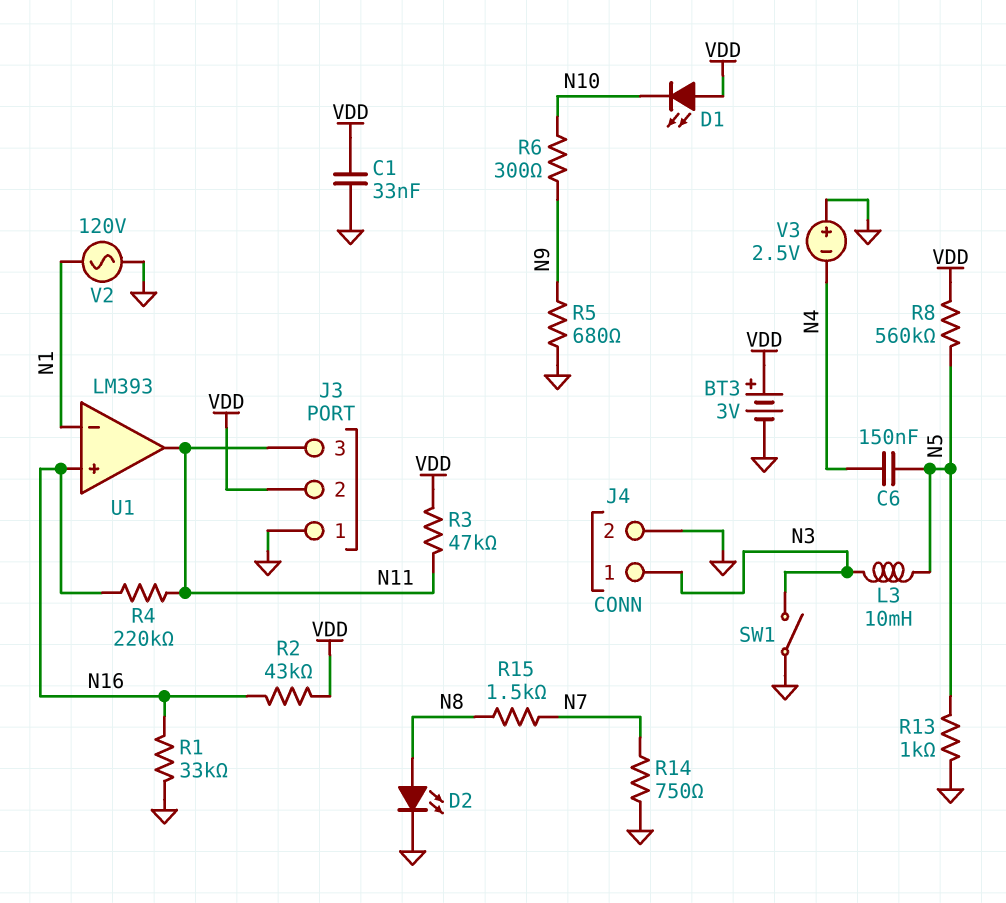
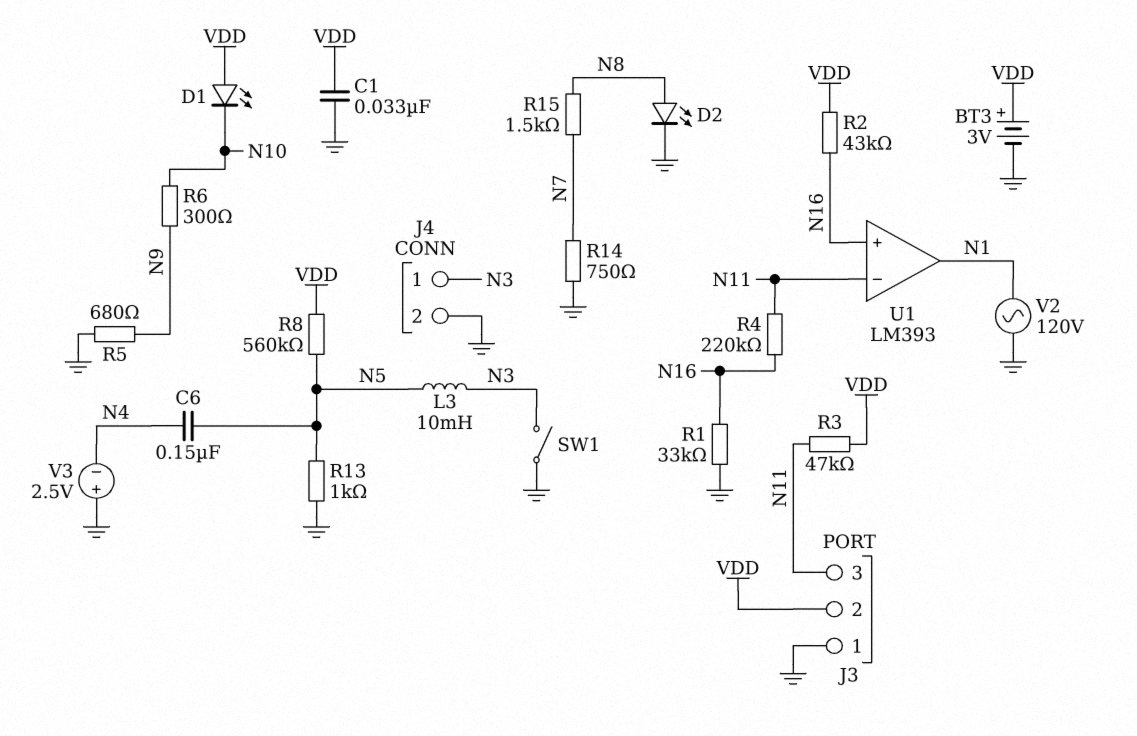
U1 pin in-: N1 -> N11
U1 pin out: N11 -> N1

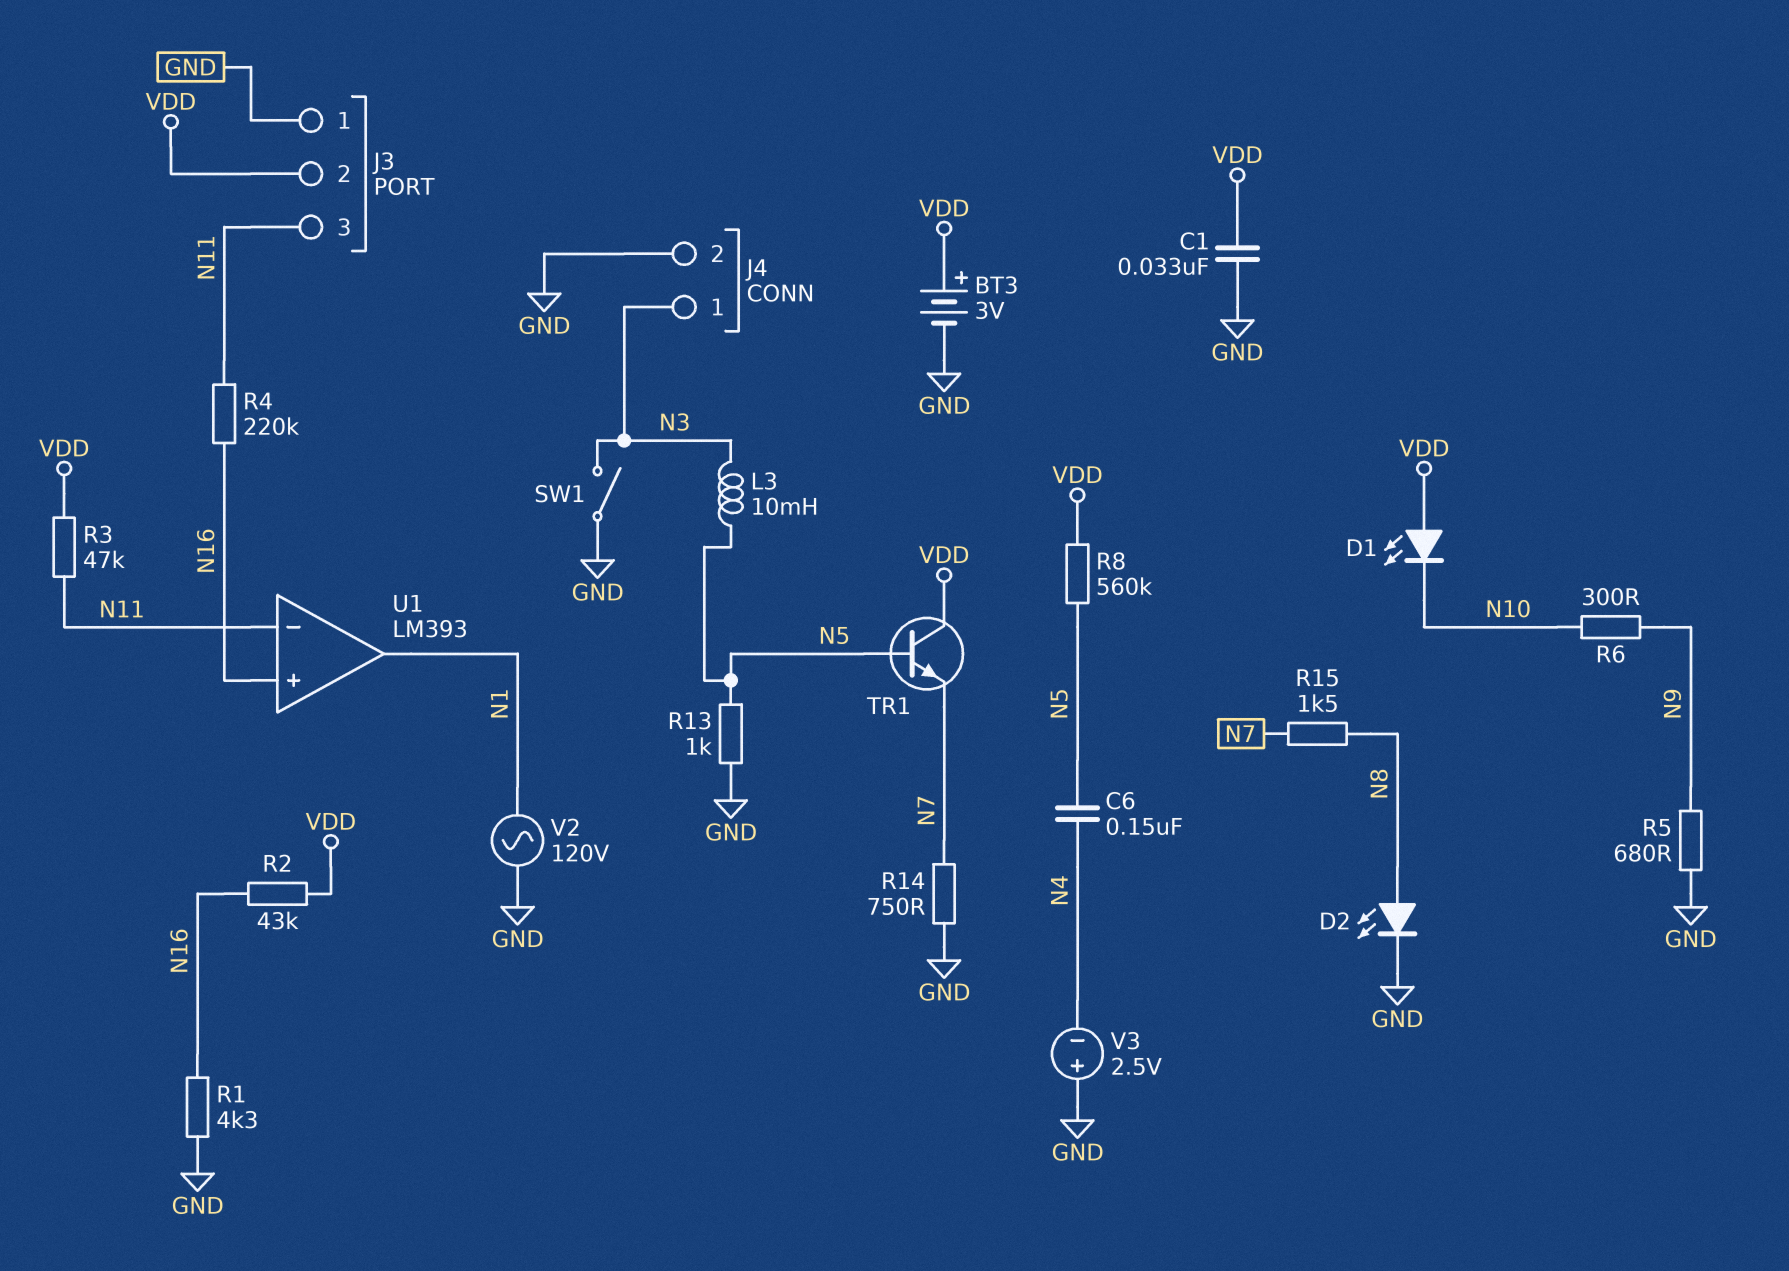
R1: 33k (GND, N16) -> 4.3k (GND, N16)
TR1: none -> NPN (B N5, C VDD, E N7)

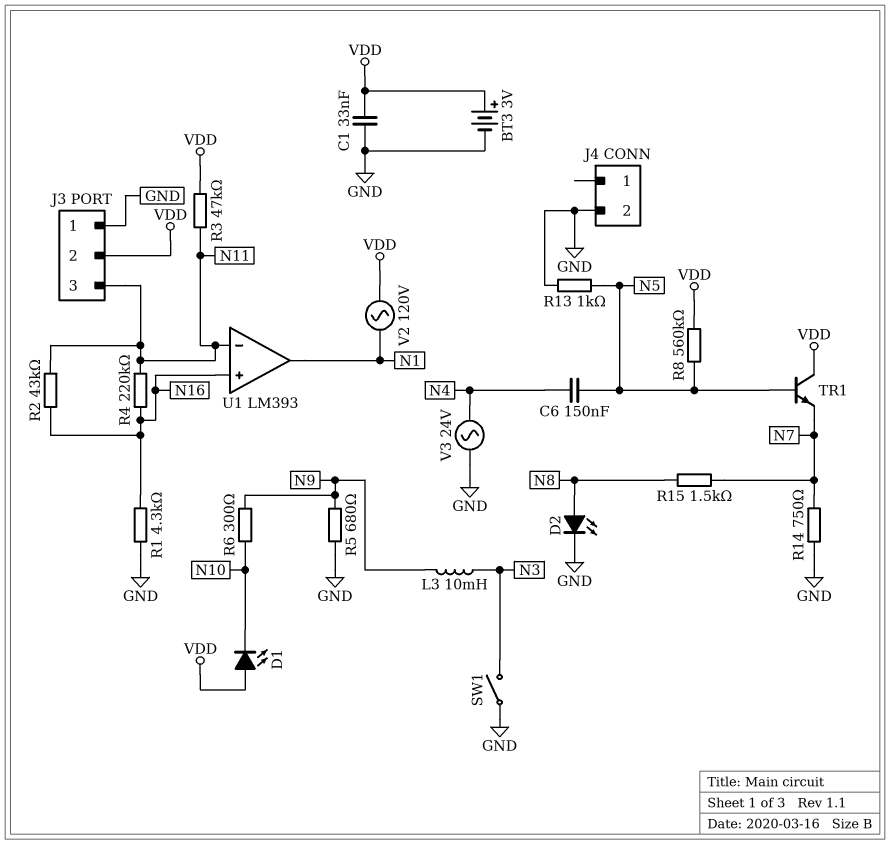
J4 pin 1: N3 -> none
L3: 10mH (N3, N5) -> 10mH (N3, N9)
R2: 43k (N16, VDD) -> 43k (N11, N16)
V2: AC 120V (GND, N1) -> AC 120V (N1, VDD)
V3: 2.5V (plus GND, minus N4) -> AC 24V (GND, N4)

